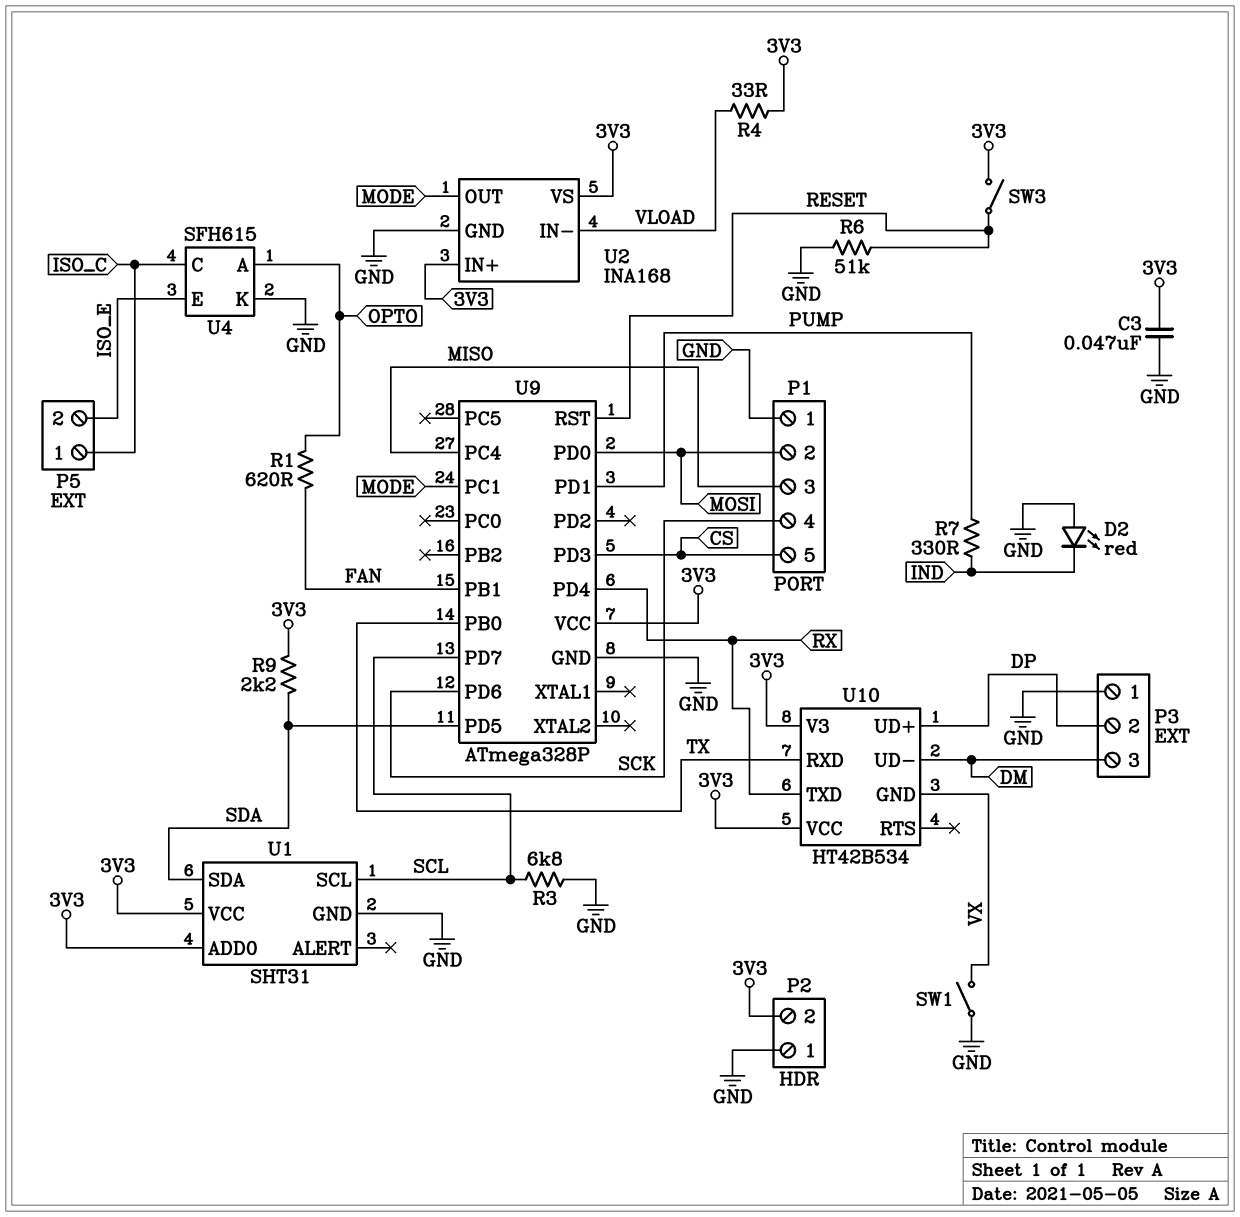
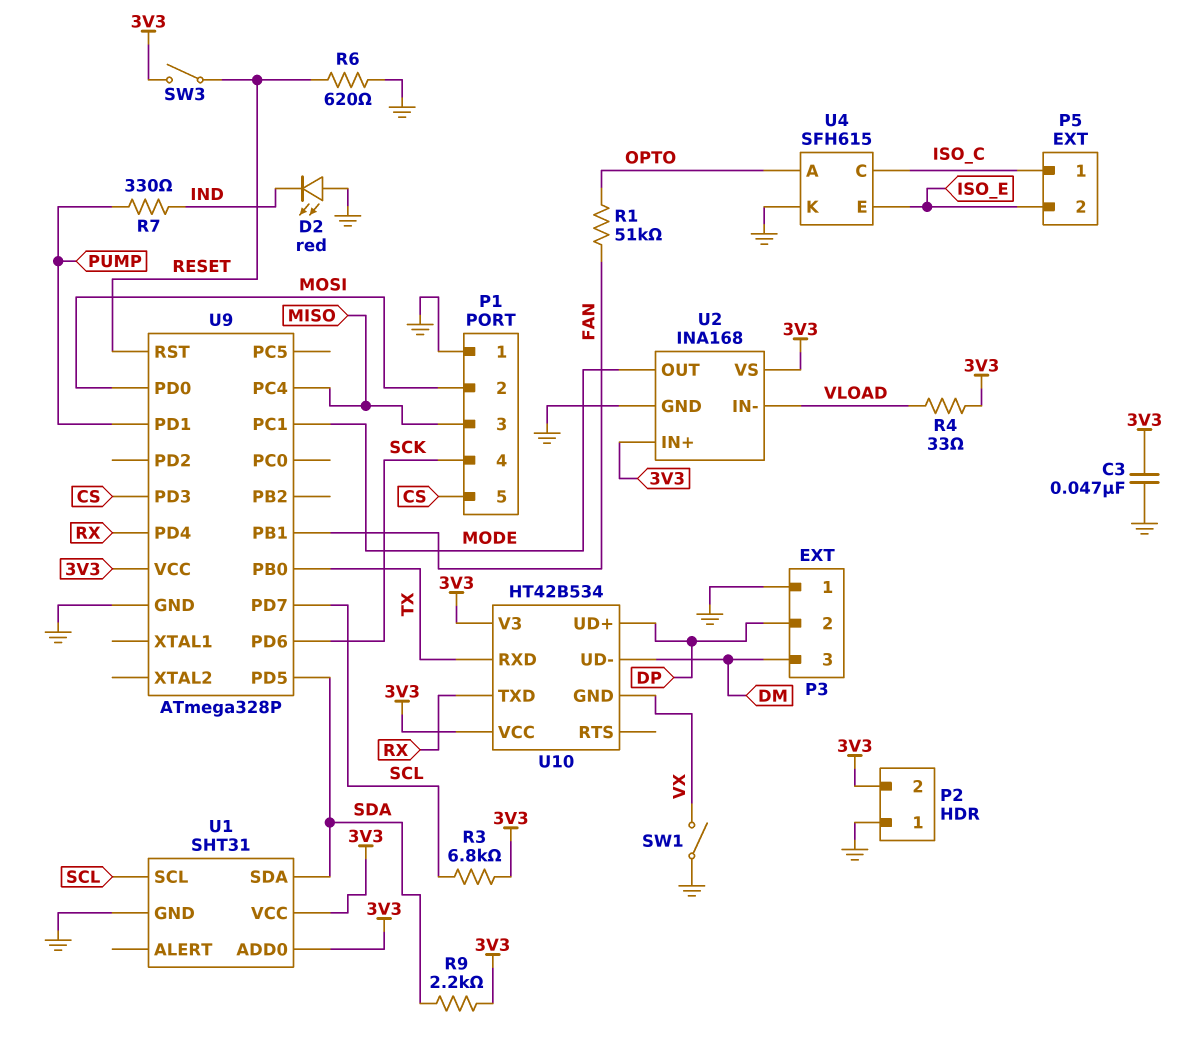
R1: 620 (FAN, OPTO) -> 51k (FAN, OPTO)
R3: 6.8k (GND, SCL) -> 6.8k (3V3, SCL)
R6: 51k (GND, RESET) -> 620 (GND, RESET)

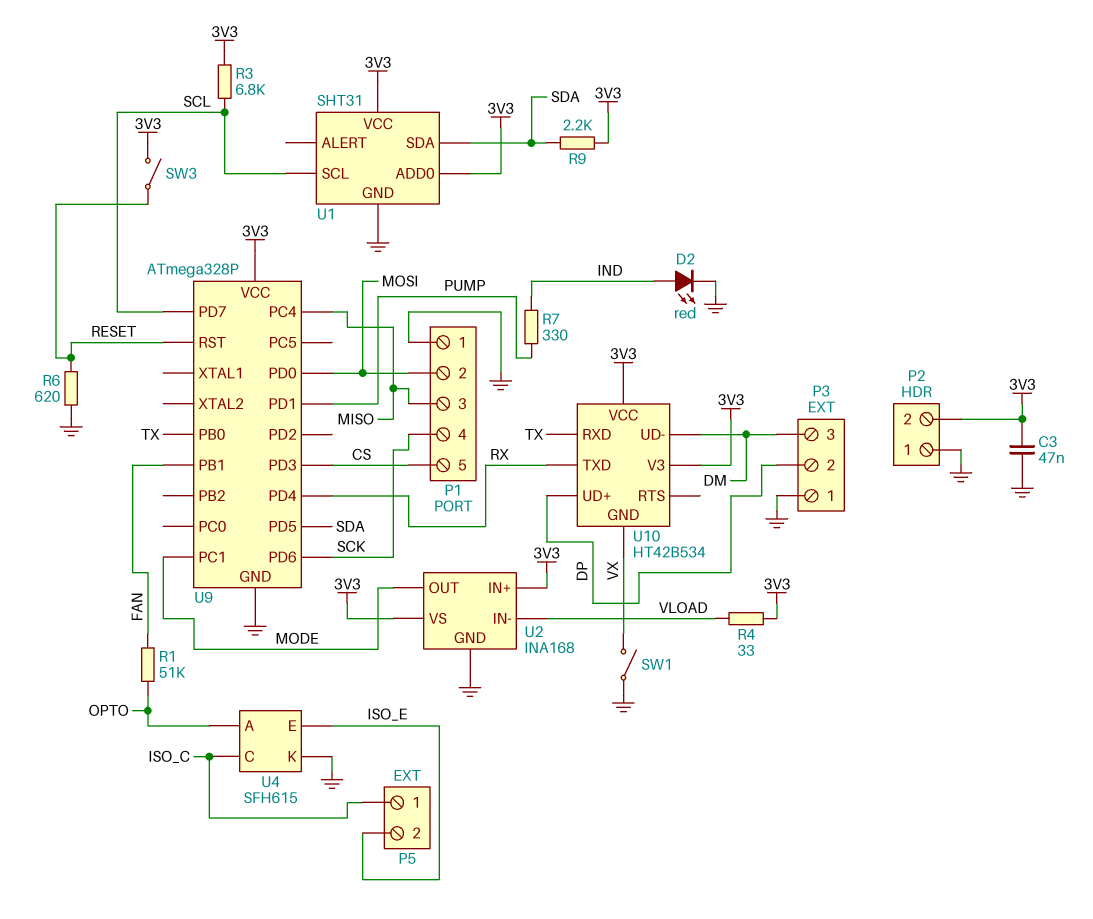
D2: LED red (A GND, K IND) -> LED red (A IND, K GND)

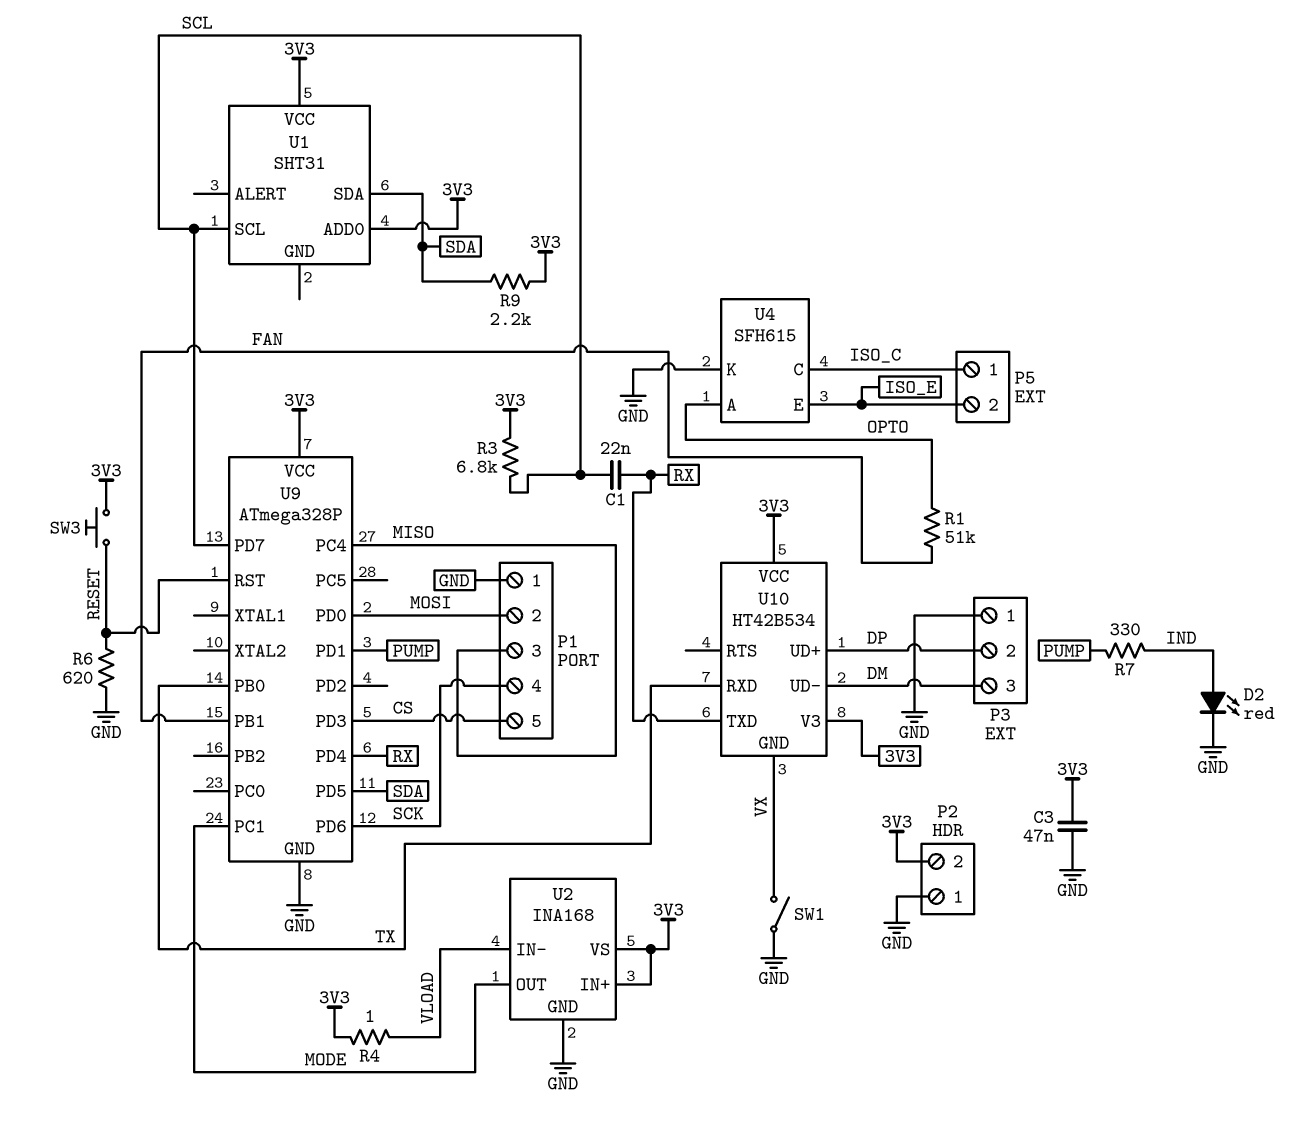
C1: none -> 22nF (RX, SCL)
R4: 33 (3V3, VLOAD) -> 1 (3V3, VLOAD)
SW3: switch (3V3, RESET) -> button (3V3, RESET)
U1 pin GND: GND -> none

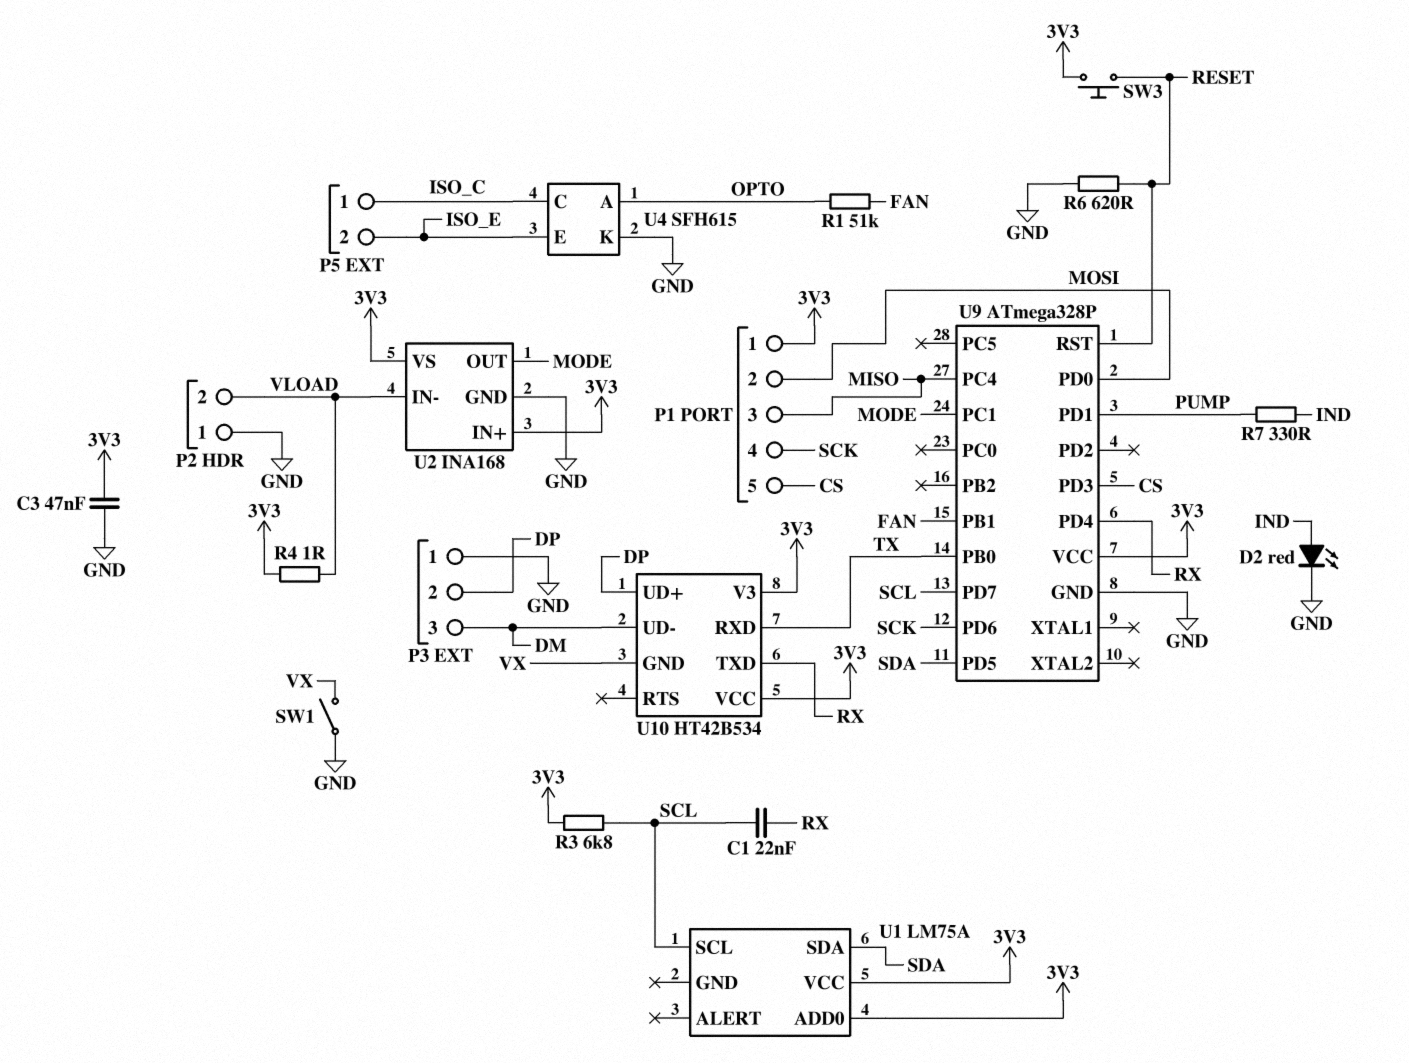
P1 pin 1: GND -> 3V3
P2 pin 2: 3V3 -> VLOAD
R9: 2.2k (3V3, SDA) -> none
U1: SHT31 -> LM75A

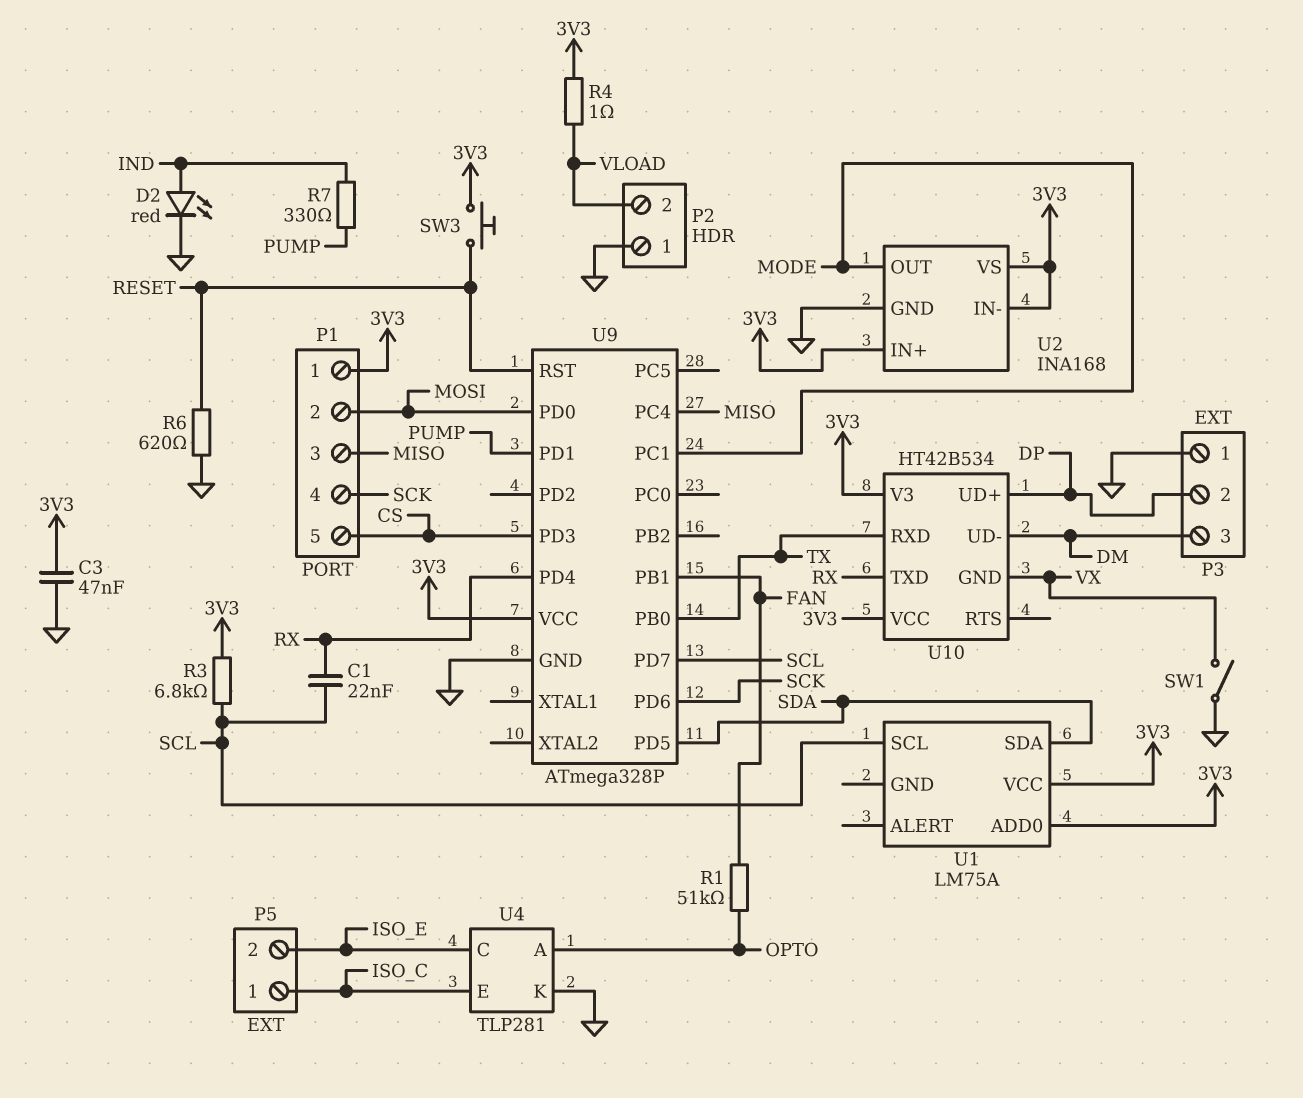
U2 pin IN-: VLOAD -> 3V3
U4: SFH615 -> TLP281
U4 pin C: ISO_C -> ISO_E
U4 pin E: ISO_E -> ISO_C

